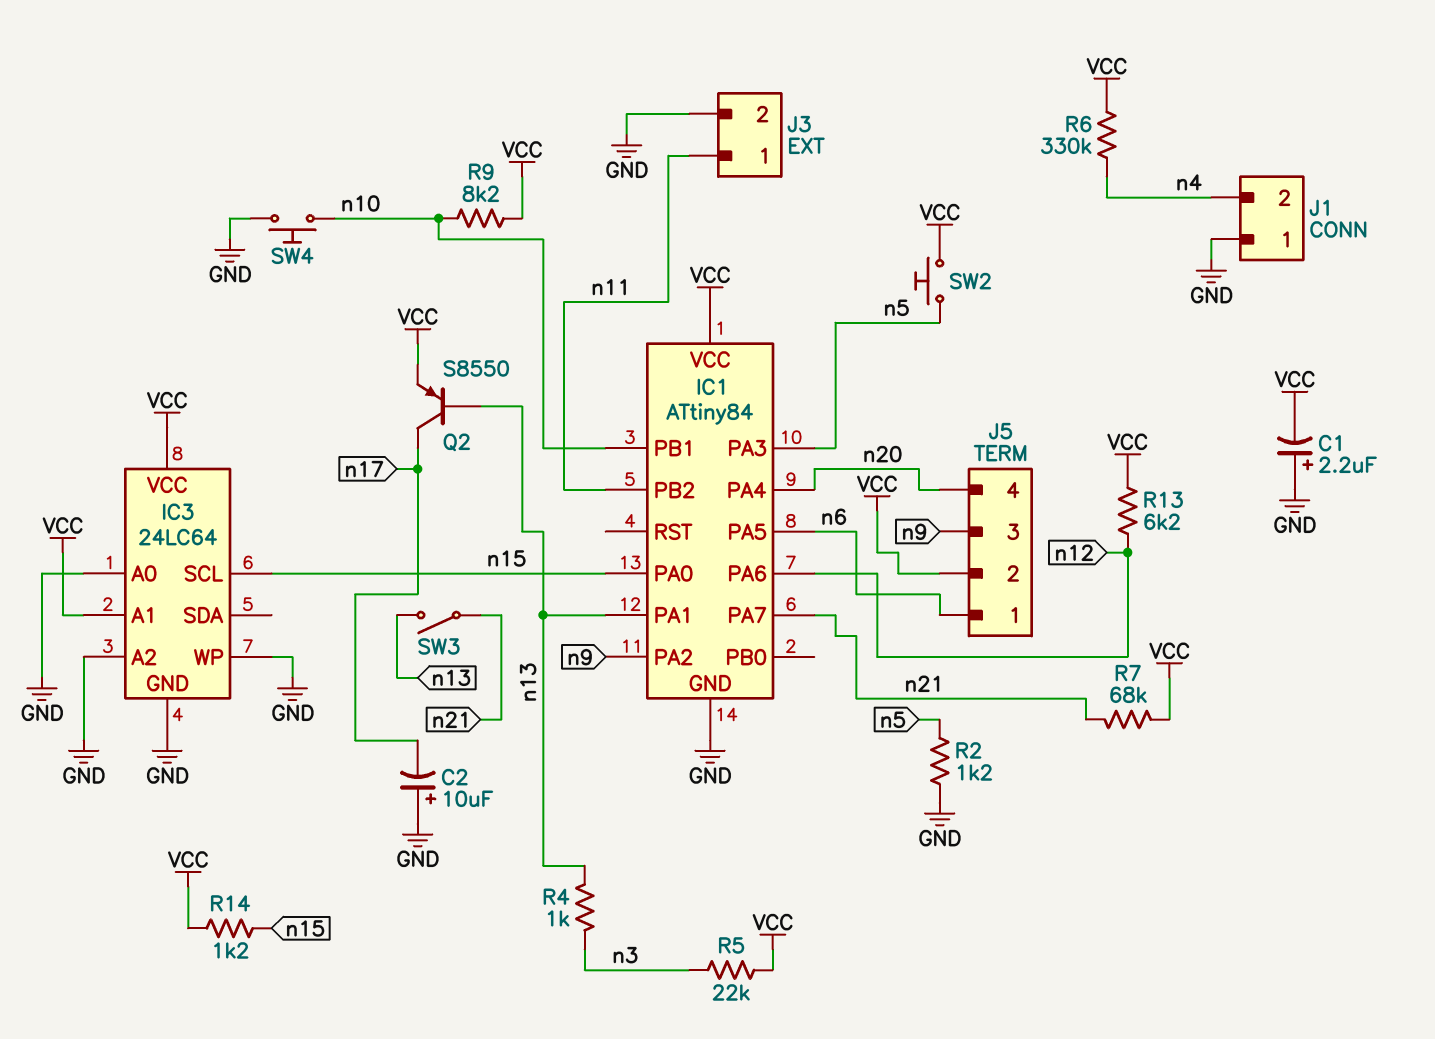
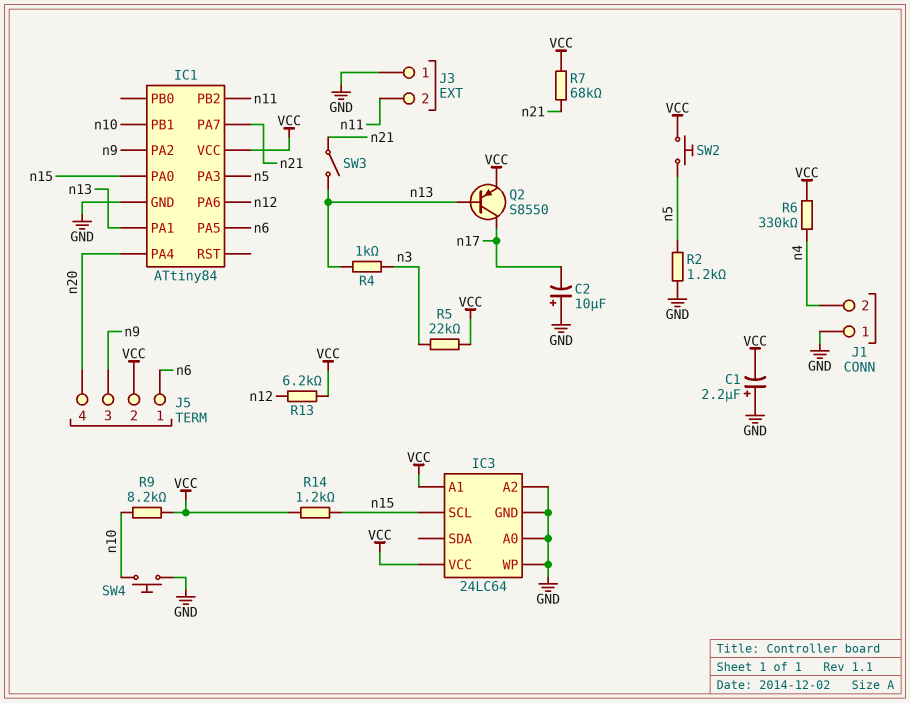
J3 pin 1: n11 -> GND
J3 pin 2: GND -> n11

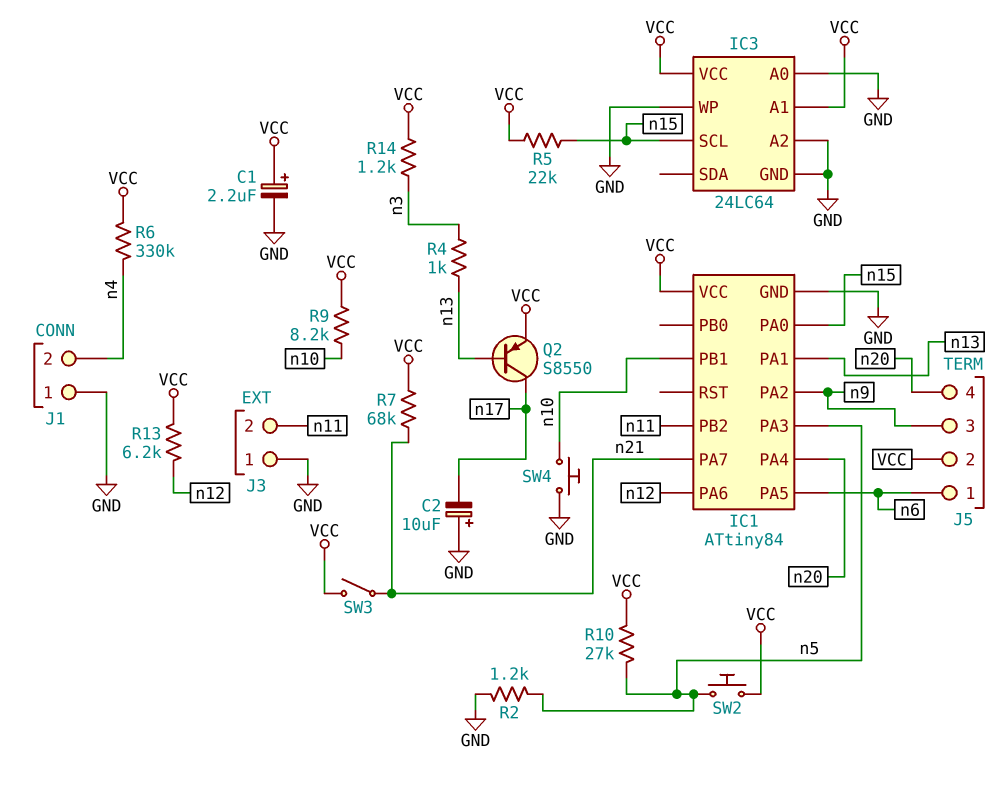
C1: 2.2uF (plus GND, minus VCC) -> 2.2uF (plus VCC, minus GND)
R5: 22k (VCC, n3) -> 22k (VCC, n15)
R10: none -> 27k (VCC, n5)
R14: 1.2k (VCC, n15) -> 1.2k (VCC, n3)
SW3: switch (n13, n21) -> switch (VCC, n21)

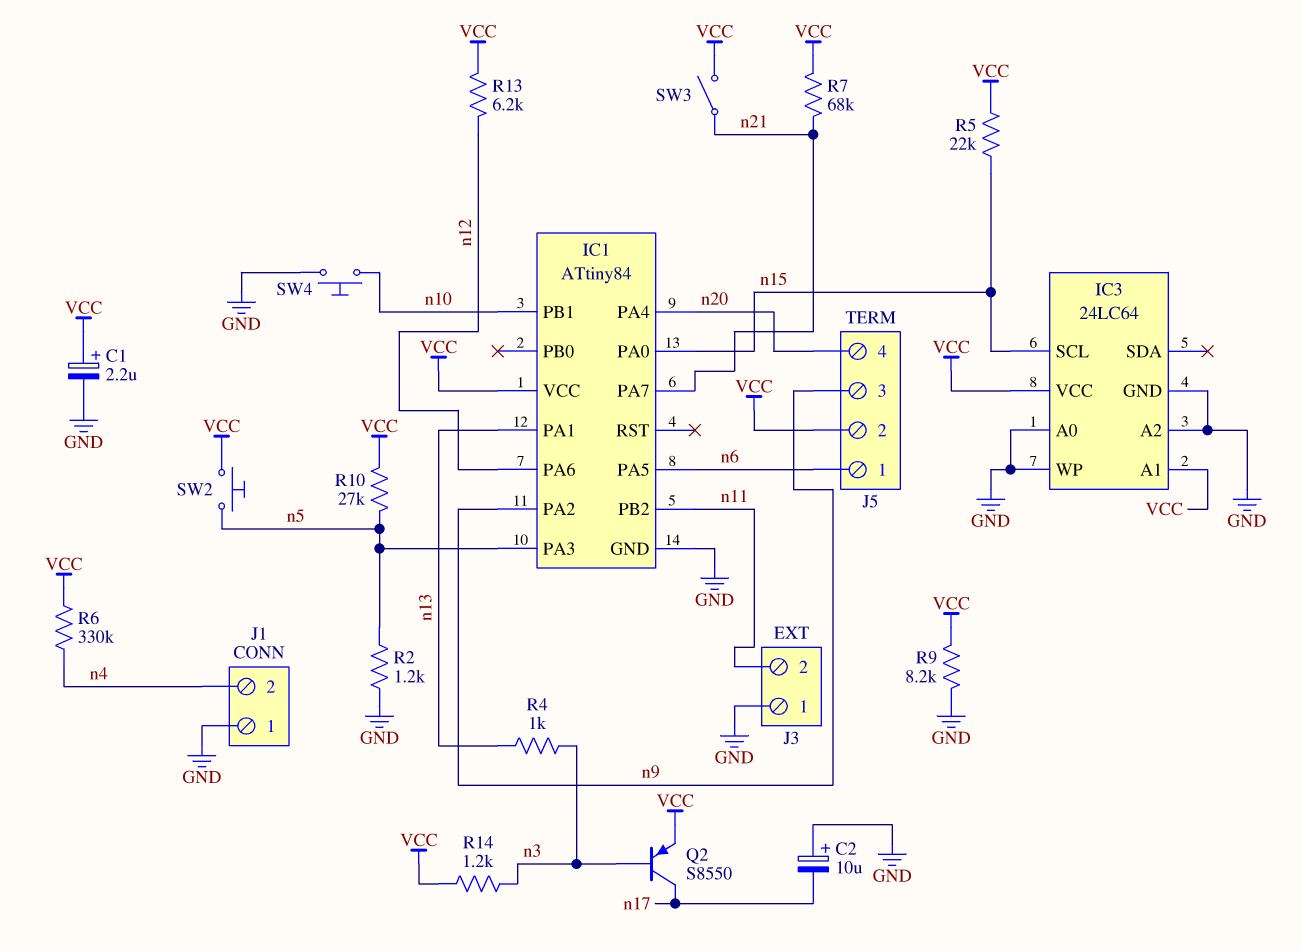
Q2: PNP S8550 (B n13, C n17, E VCC) -> PNP S8550 (B n3, C n17, E VCC)
R9: 8.2k (VCC, n10) -> 8.2k (GND, VCC)

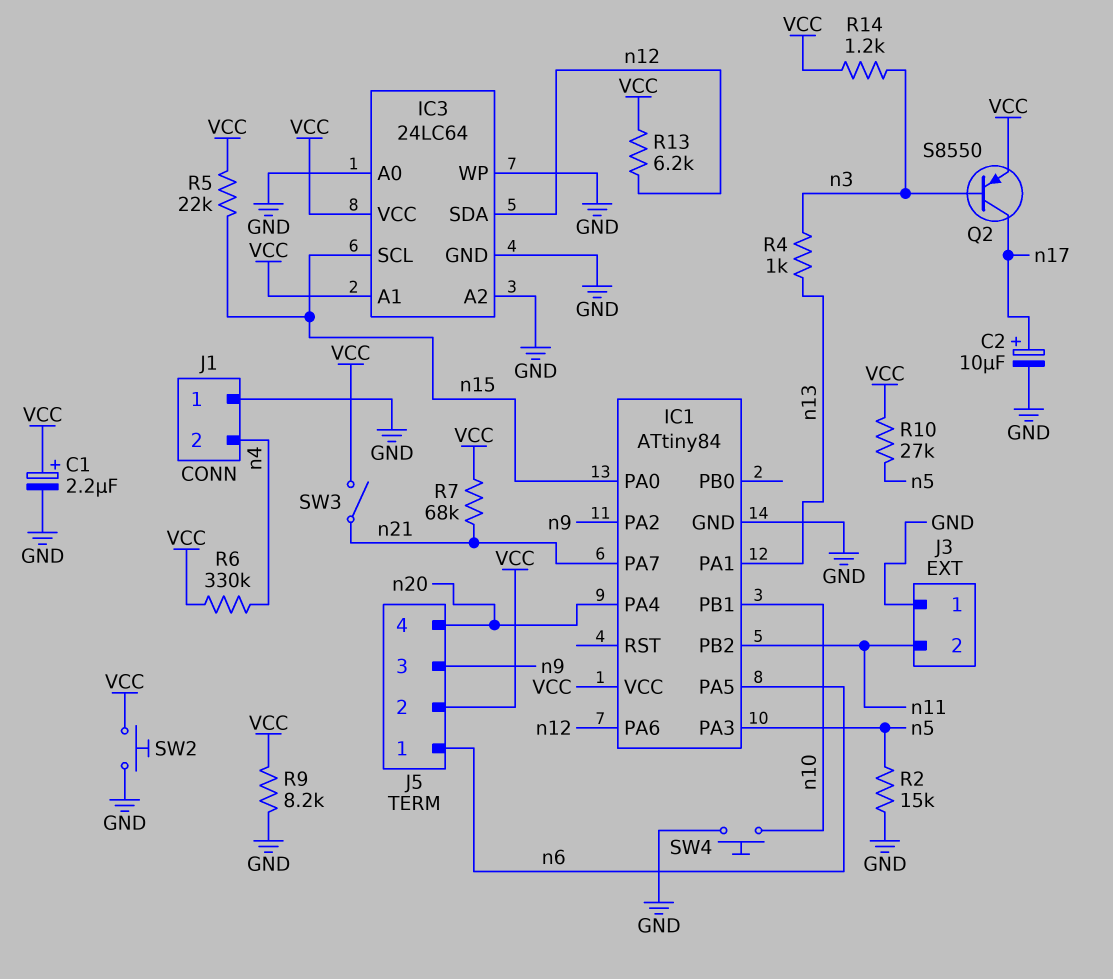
C2: 10uF (plus GND, minus n17) -> 10uF (plus n17, minus GND)
IC3 pin SDA: none -> n12
R2: 1.2k (GND, n5) -> 15k (GND, n5)
SW2: button (VCC, n5) -> button (GND, VCC)

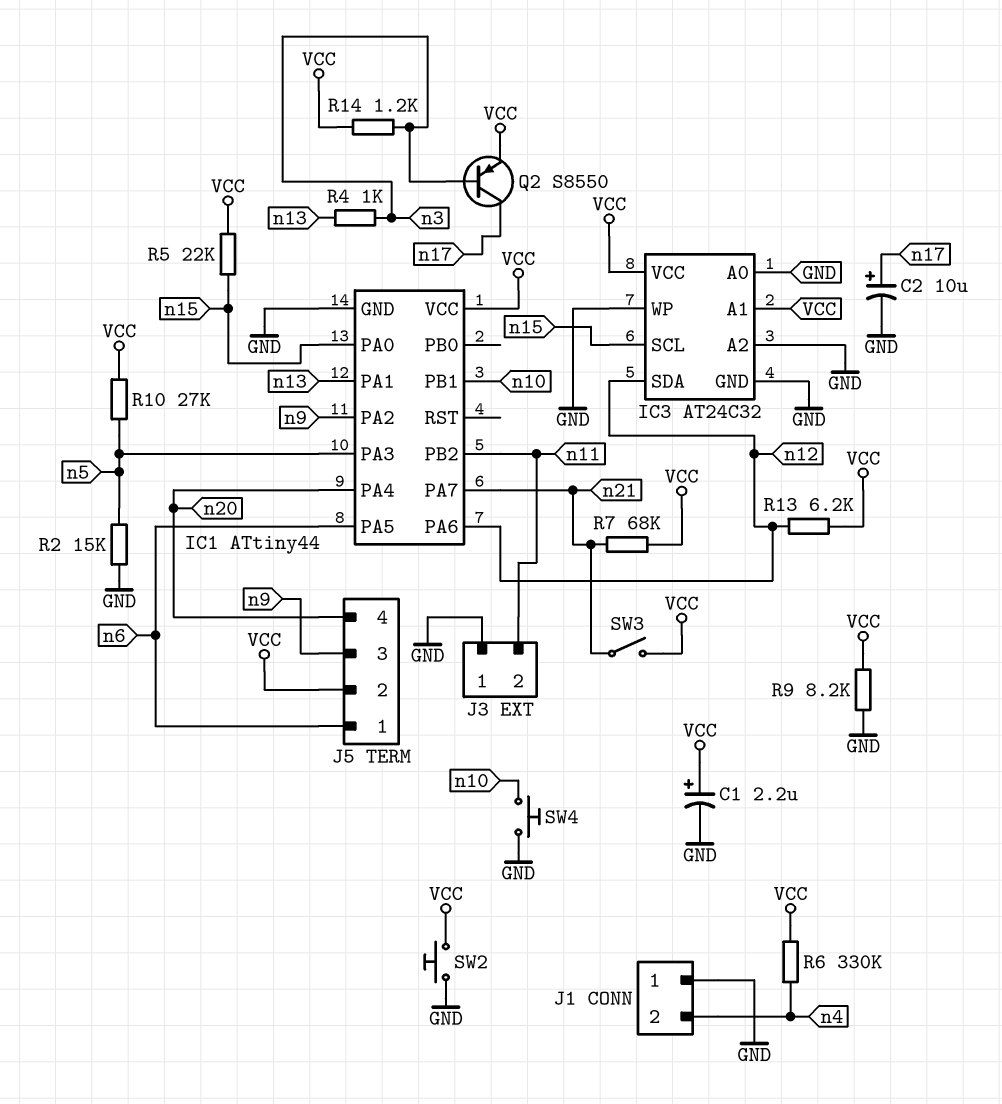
IC1: ATtiny84 -> ATtiny44
IC3: 24LC64 -> AT24C32

